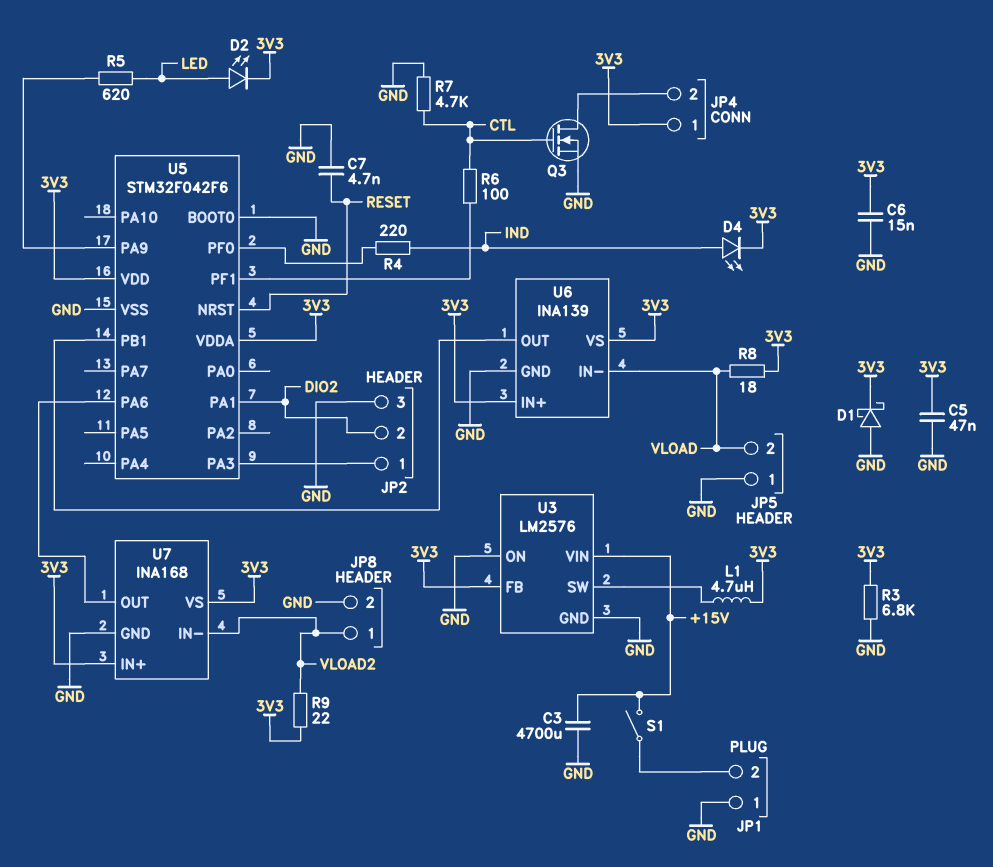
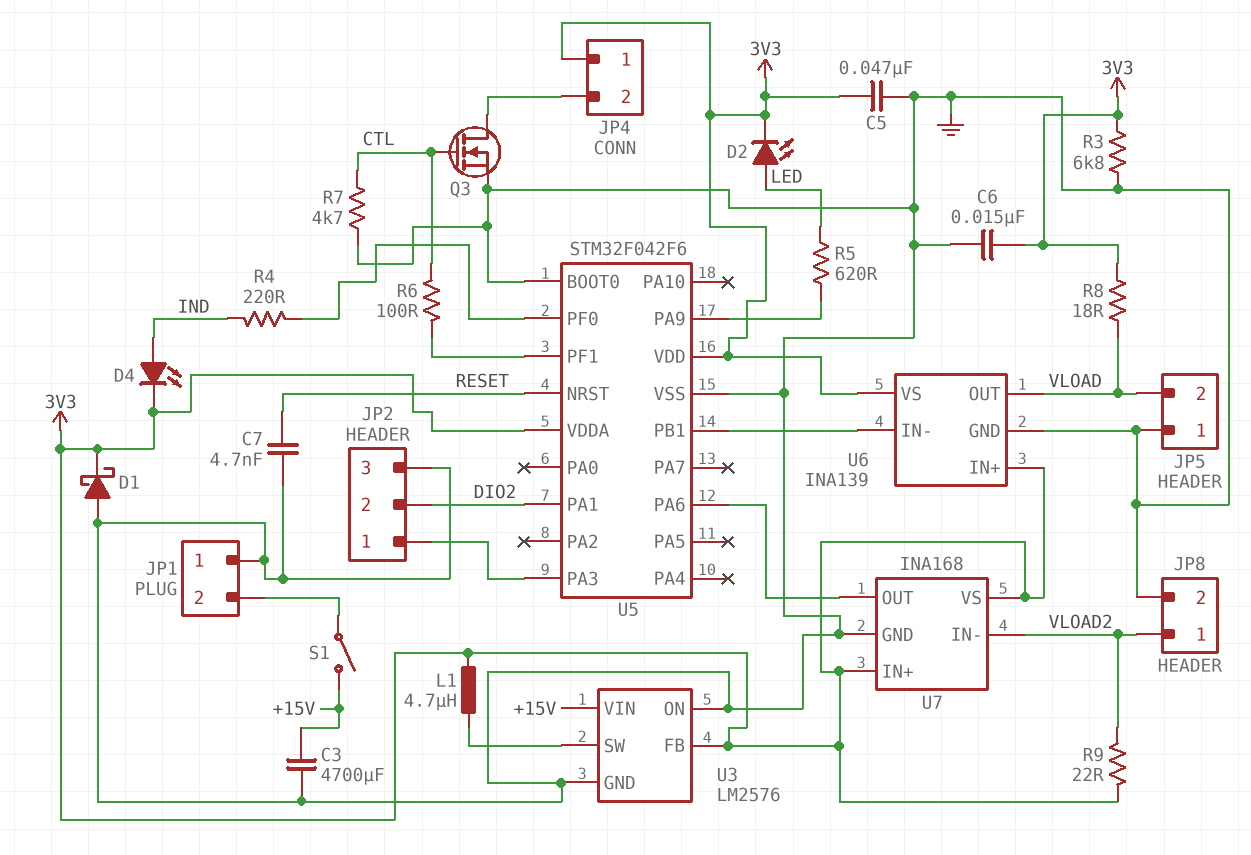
U6 pin IN-: VLOAD -> U5/PB1
U6 pin OUT: U5/PB1 -> VLOAD

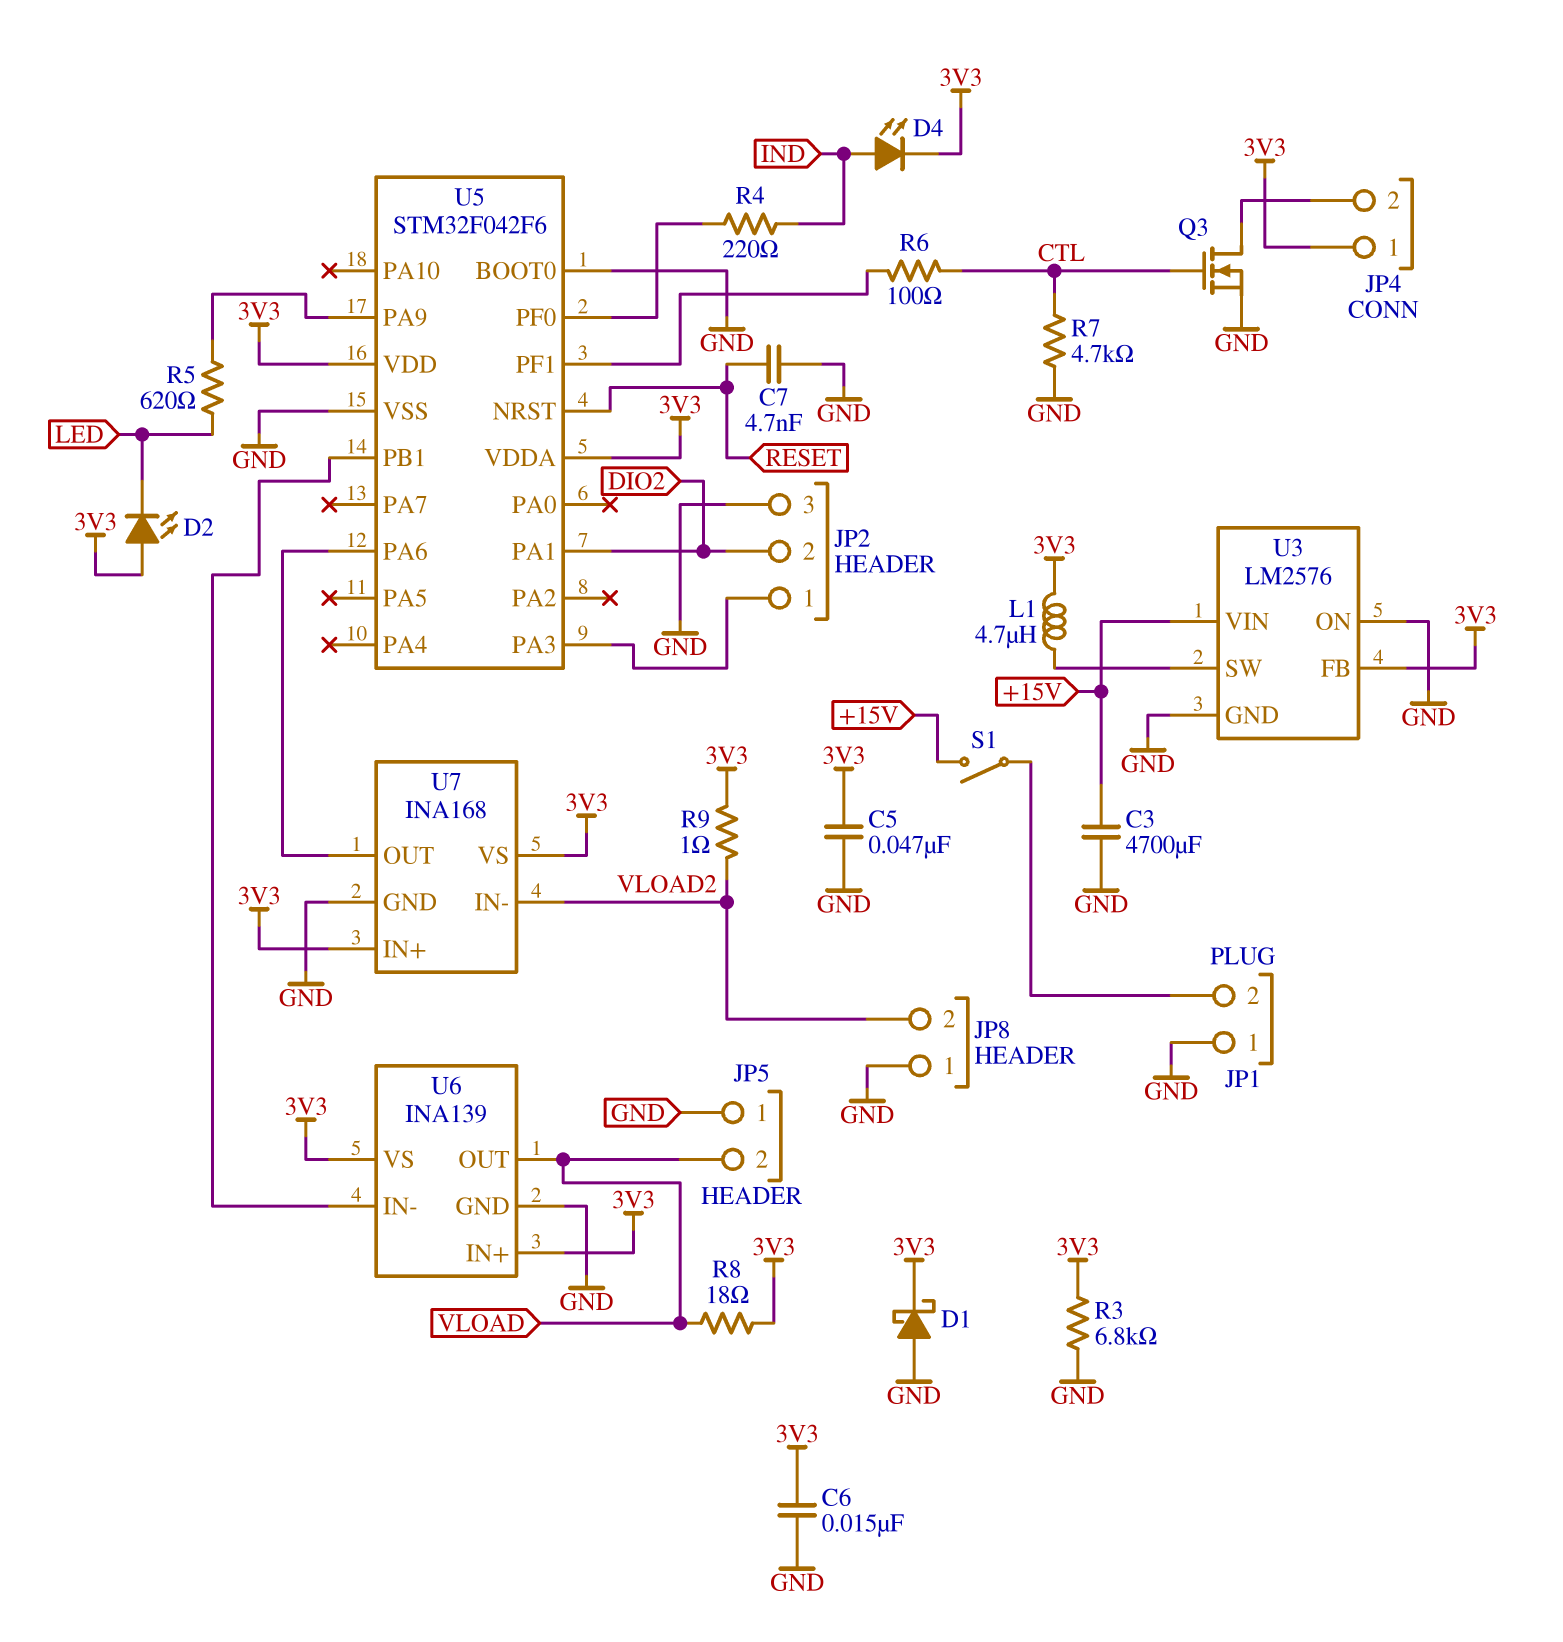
D2: LED (A LED, K 3V3) -> LED (A 3V3, K LED)
JP8 pin 1: VLOAD2 -> GND
JP8 pin 2: GND -> VLOAD2
R9: 22 (3V3, VLOAD2) -> 1 (3V3, VLOAD2)

